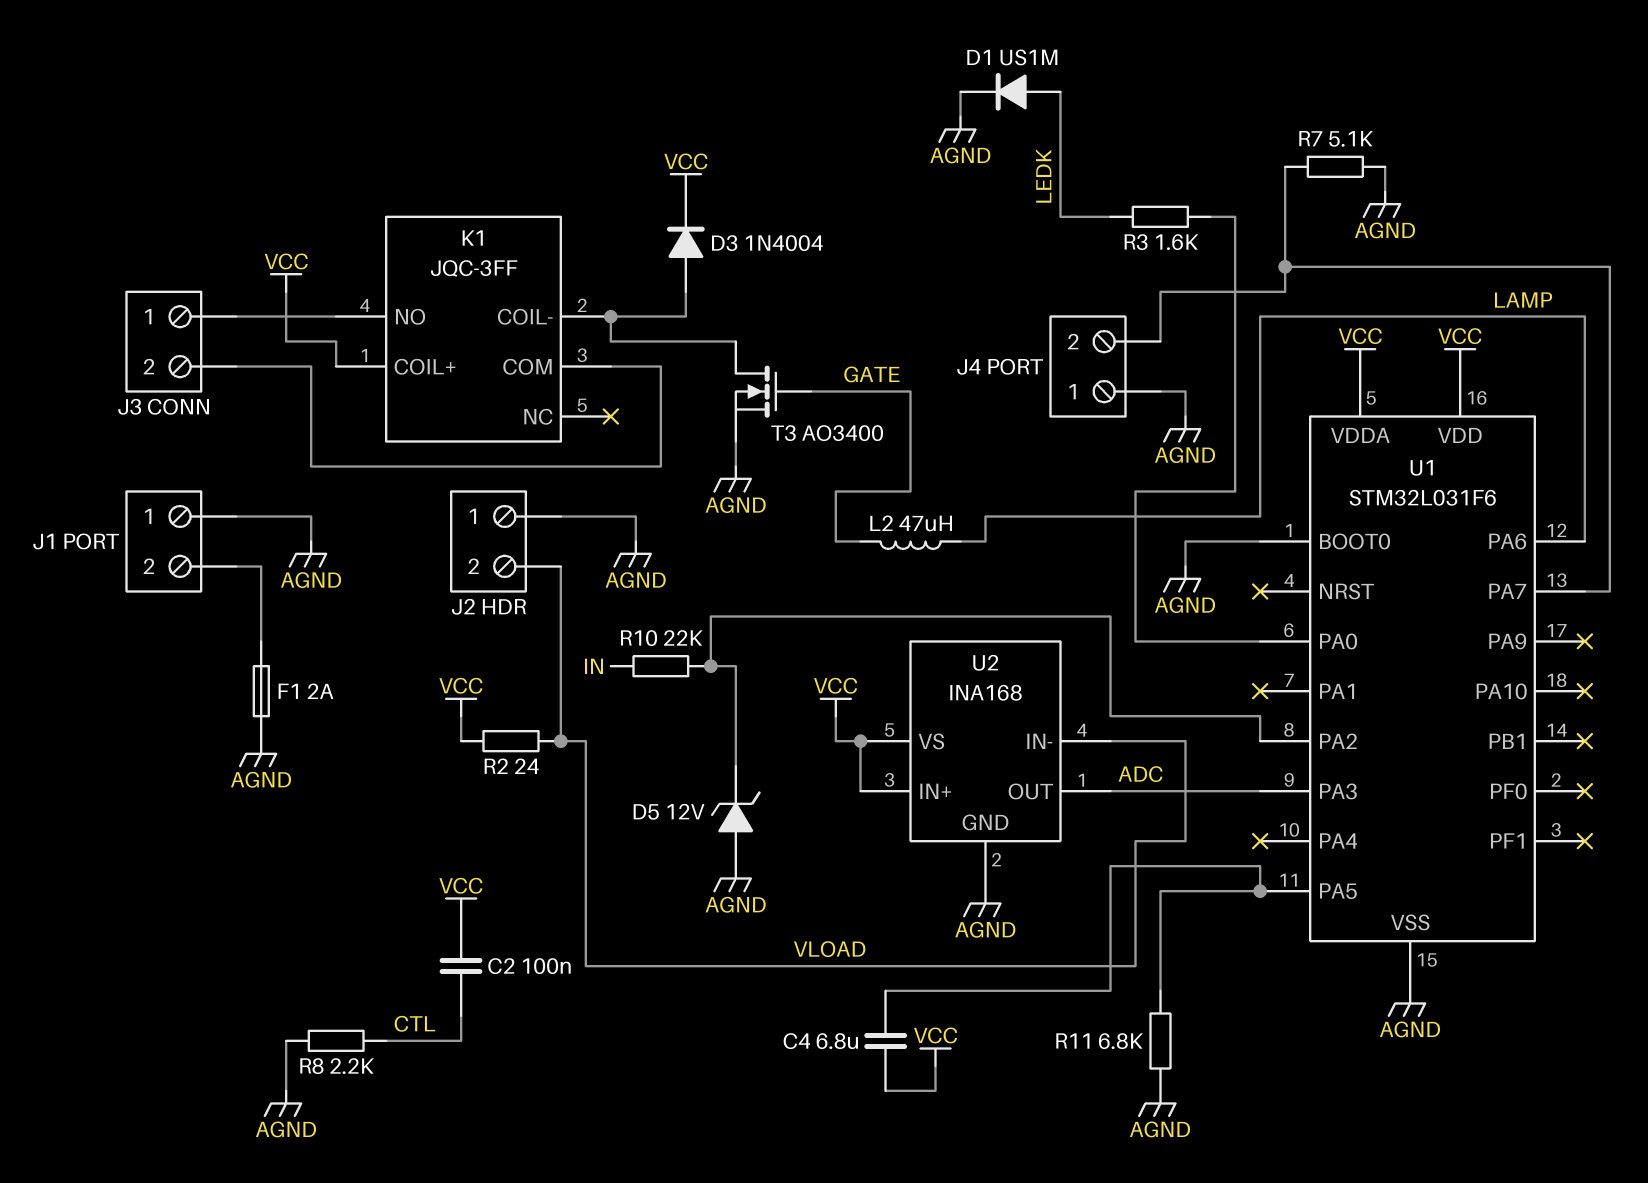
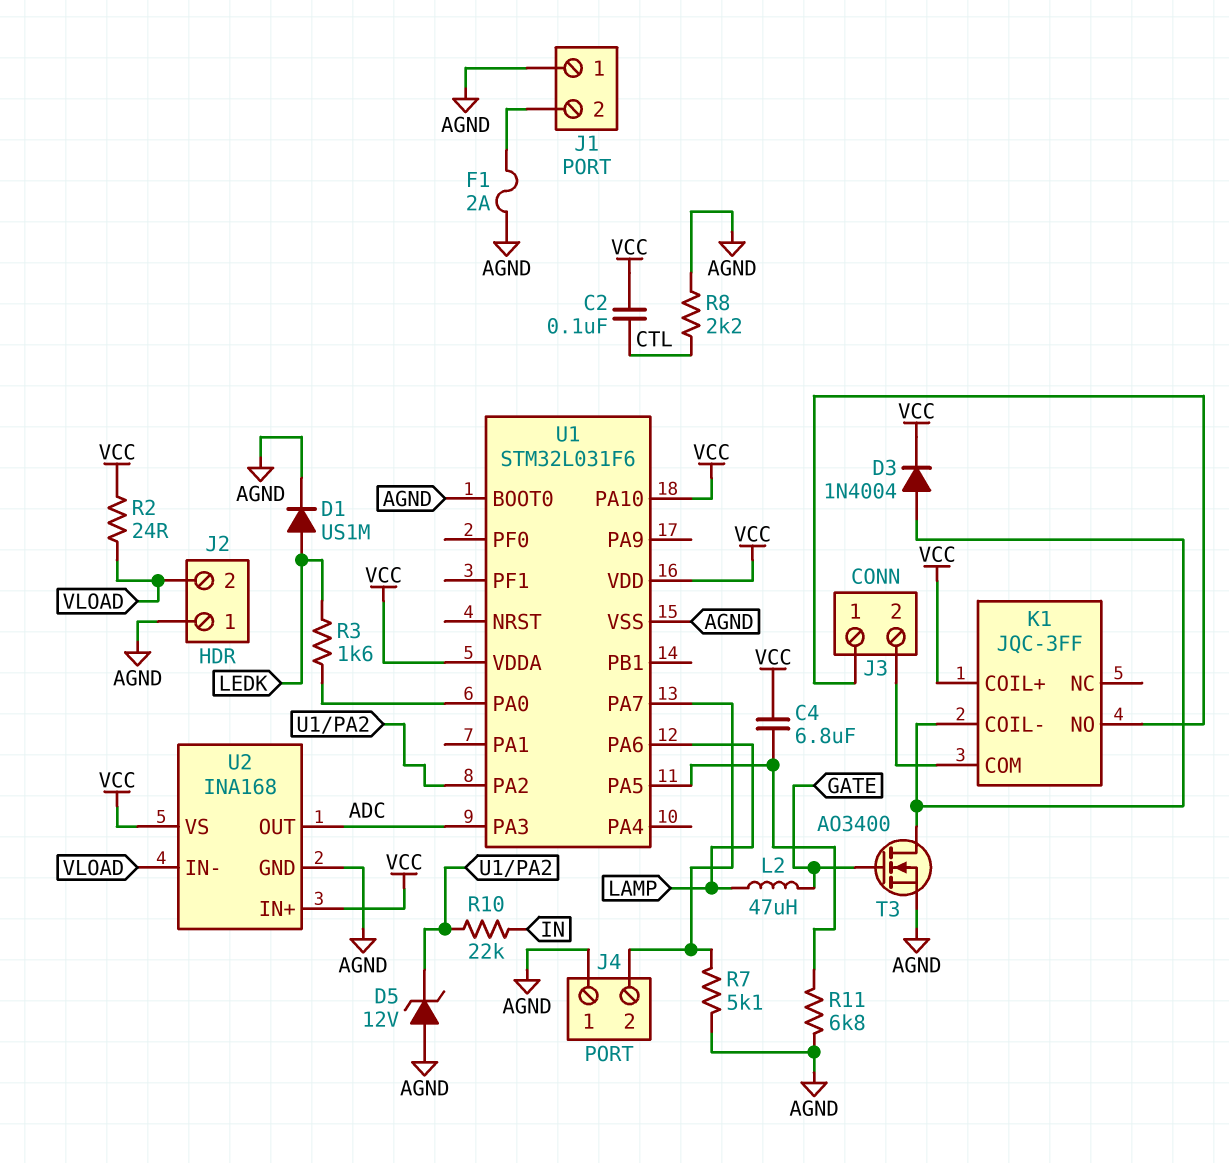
U1 pin PA10: none -> VCC

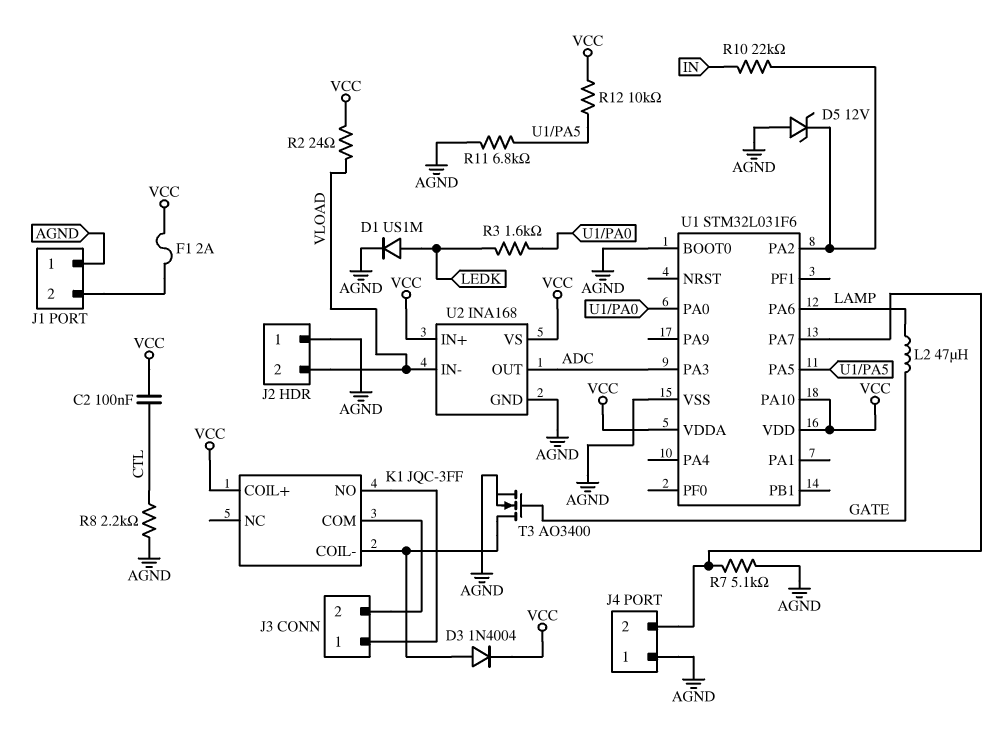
C4: 6.8uF (U1/PA5, VCC) -> none
F1: 2A (AGND, J1/2) -> 2A (J1/2, VCC)
R12: none -> 10k (U1/PA5, VCC)

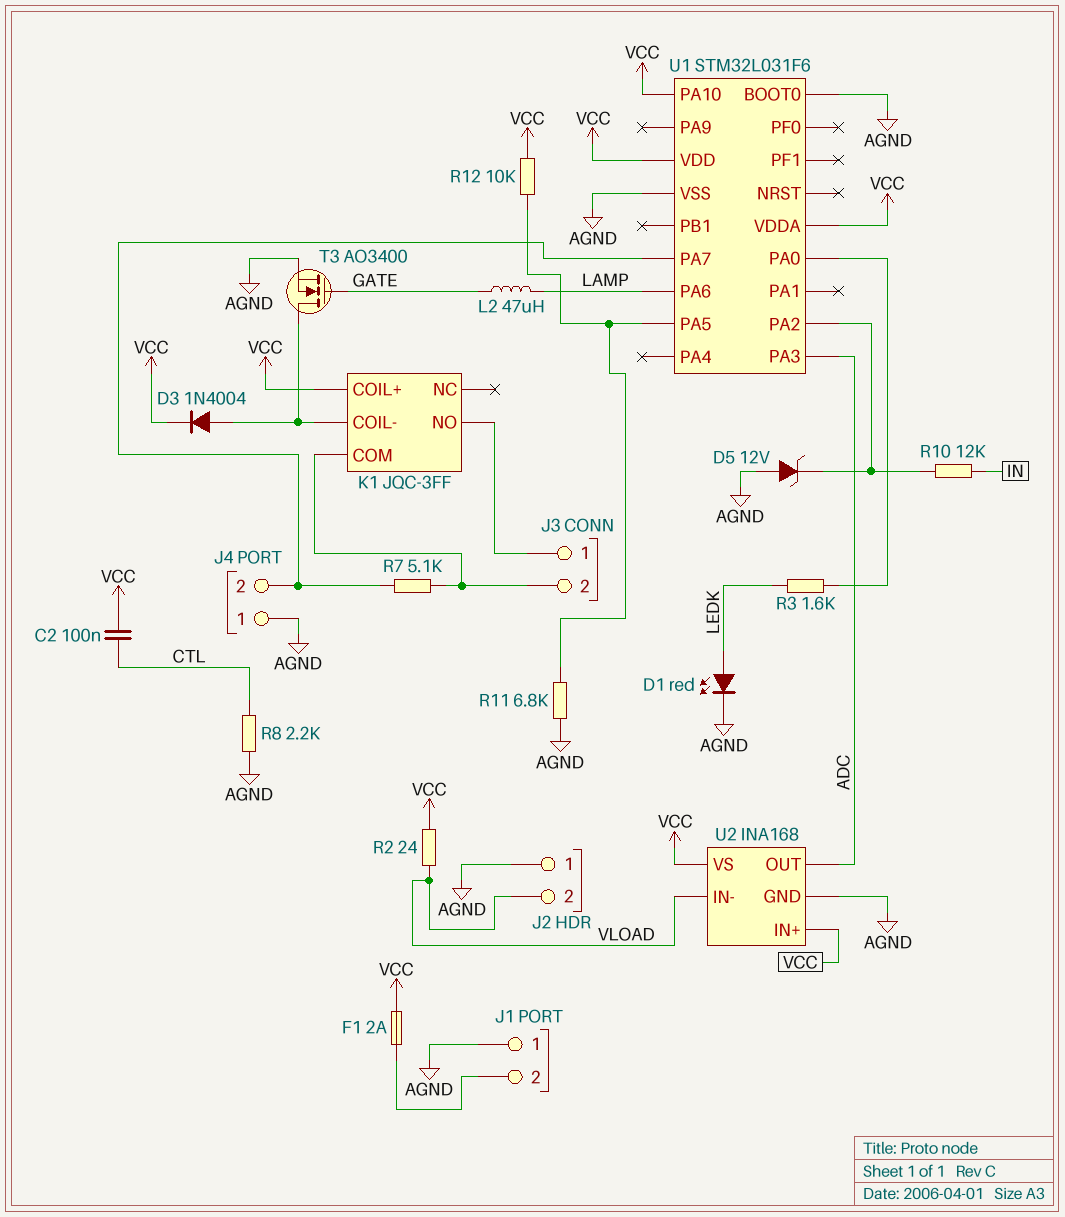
D1: diode US1M (A LEDK, K AGND) -> LED red (A LEDK, K AGND)
R7: 5.1k (AGND, J4/2) -> 5.1k (J3/2, J4/2)
R10: 22k (IN, U1/PA2) -> 12k (IN, U1/PA2)

